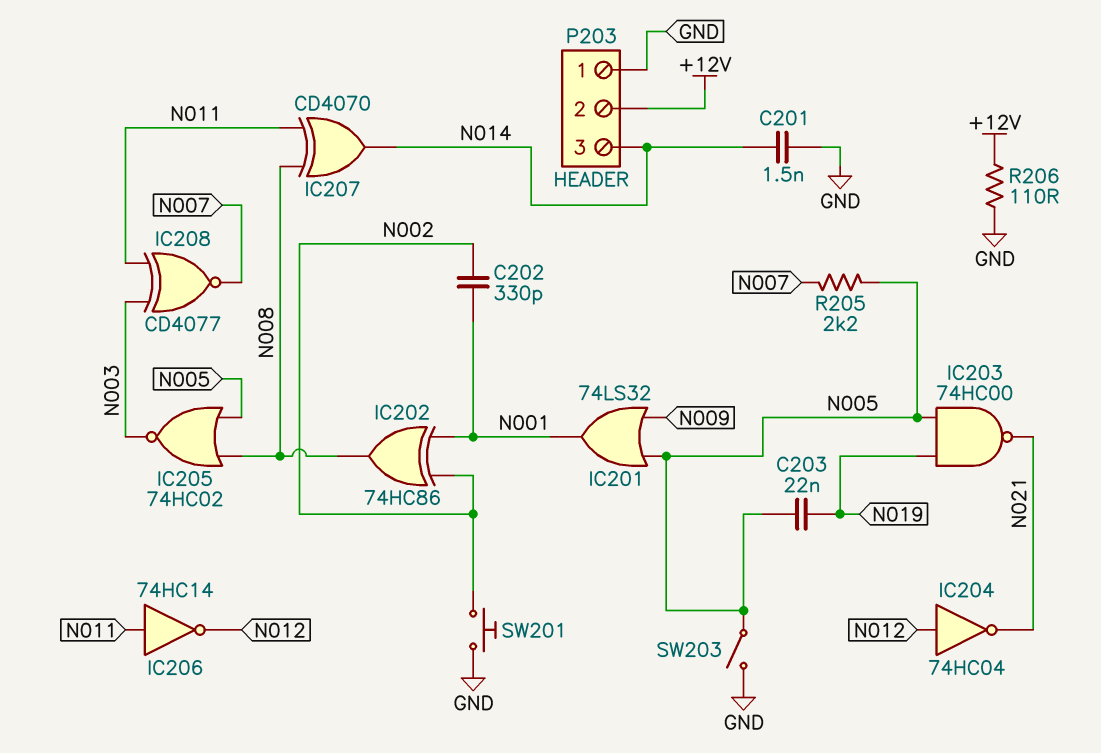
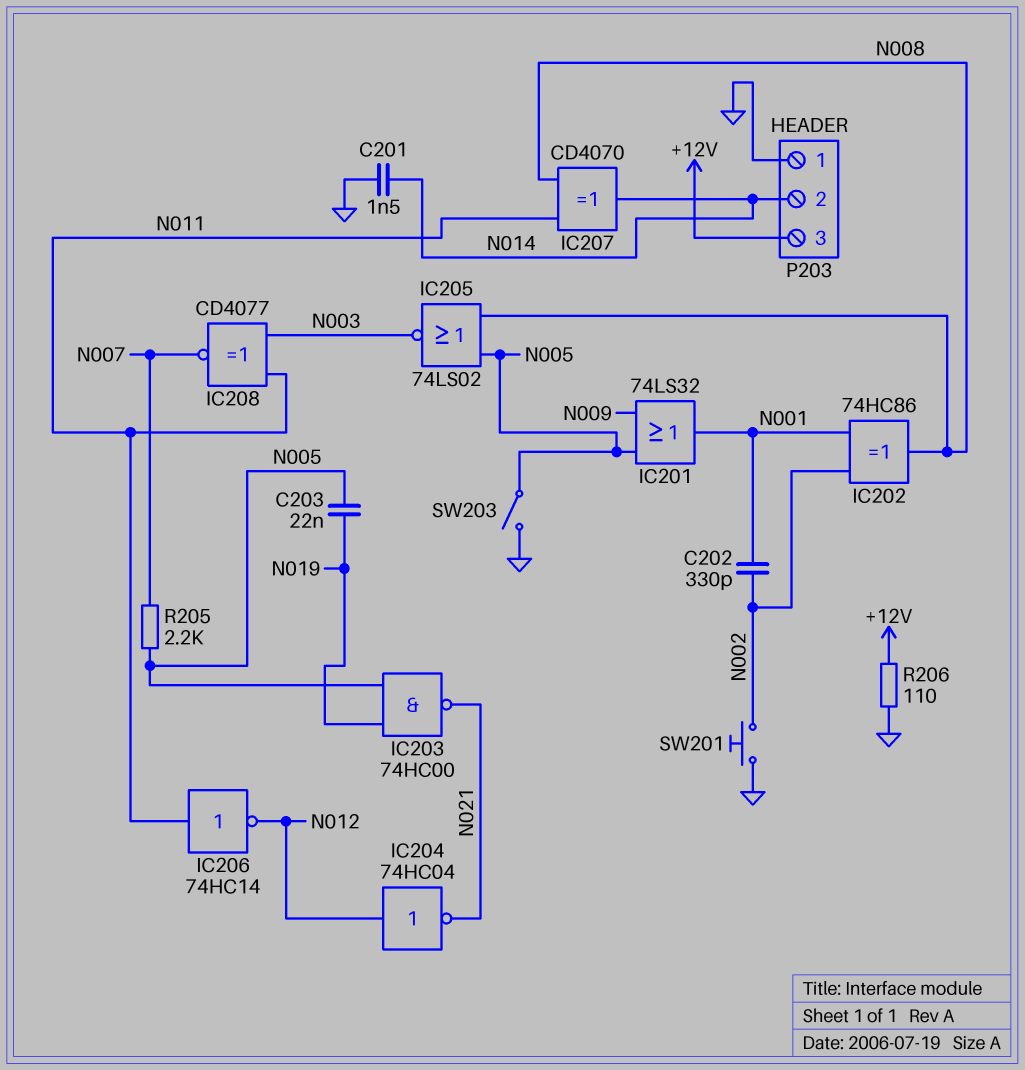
IC205: NOR 74HC02 (in N005, in N008, out N003) -> NOR 74LS02 (in N005, in N008, out N003)
P203 pin 2: +12V -> N014
P203 pin 3: N014 -> +12V

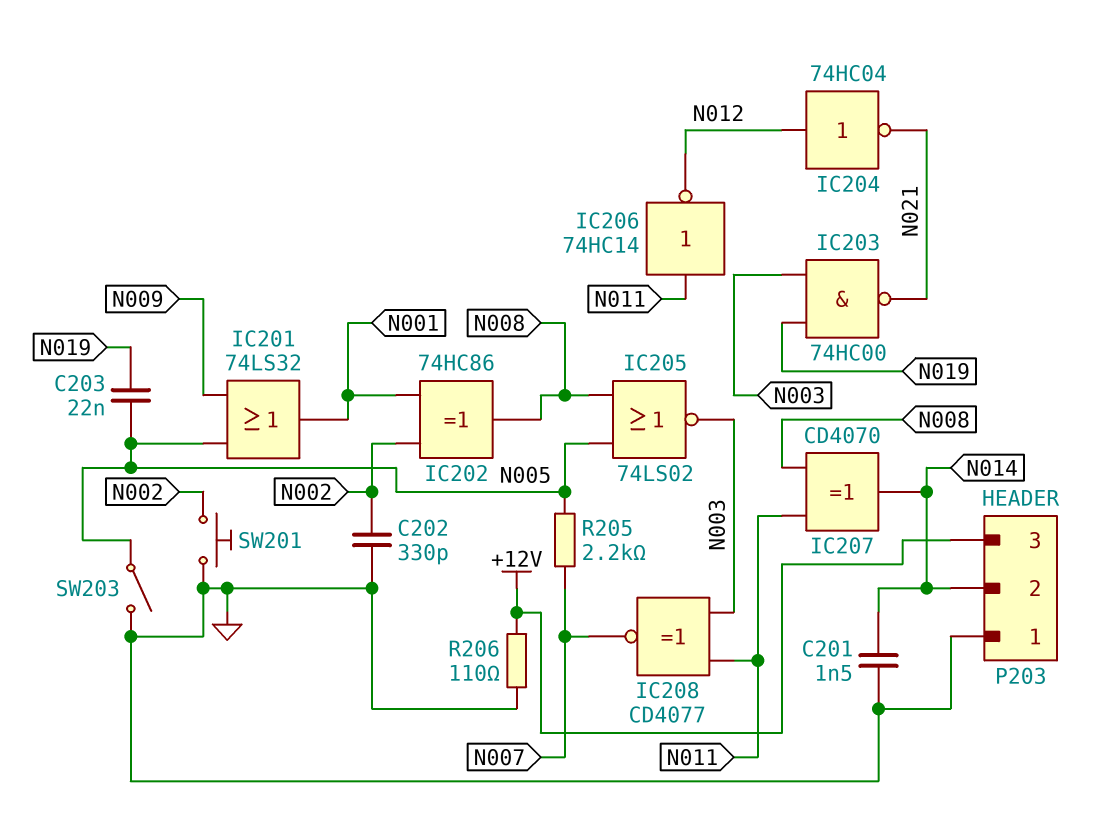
C202: 330pF (N001, N002) -> 330pF (GND, N002)
IC203: NAND 74HC00 (in N005, in N019, out N021) -> NAND 74HC00 (in N003, in N019, out N021)

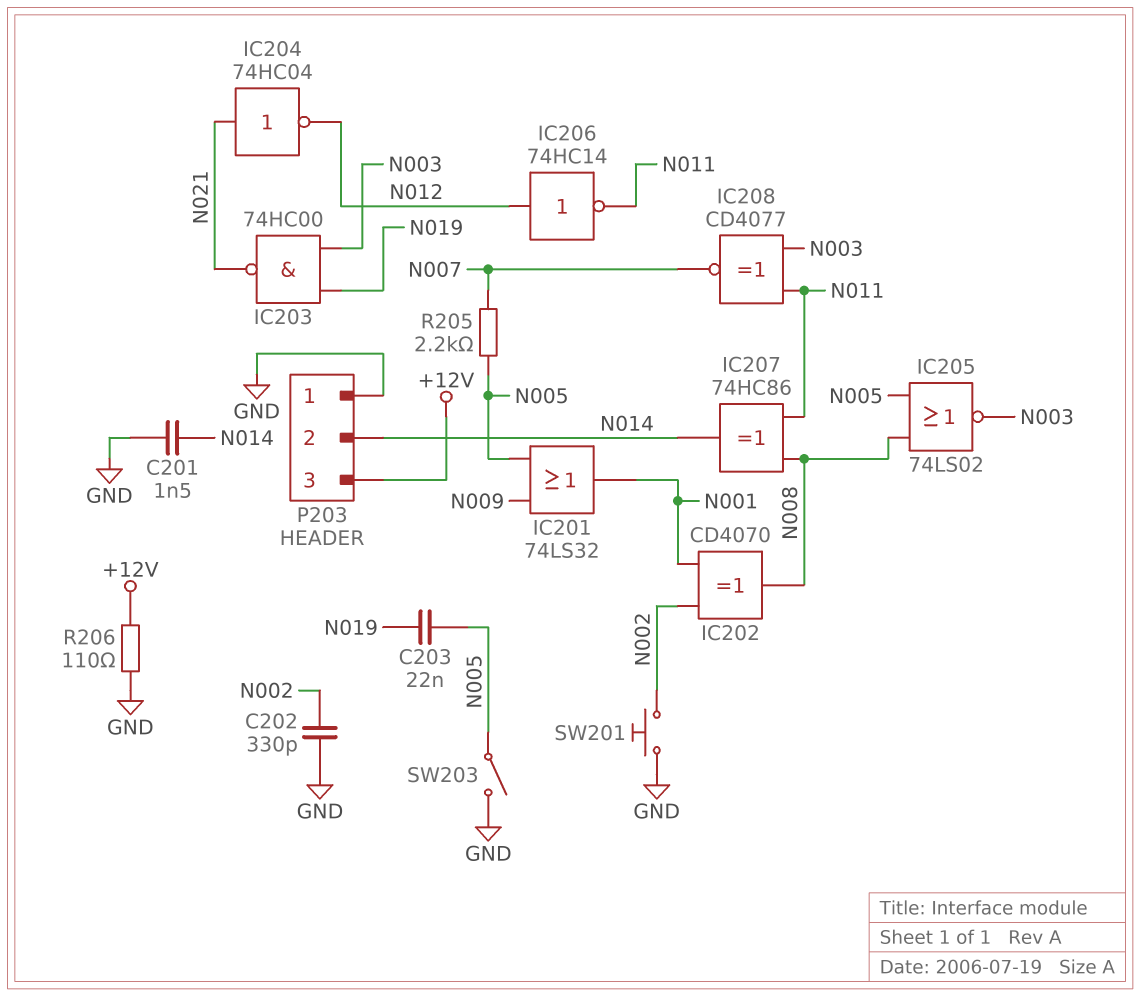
IC202: XOR 74HC86 (in N001, in N002, out N008) -> XOR CD4070 (in N001, in N002, out N008)
IC204: NOT 74HC04 (in N012, out N021) -> NOT 74HC04 (in N021, out N012)
IC206: NOT 74HC14 (in N011, out N012) -> NOT 74HC14 (in N012, out N011)
IC207: XOR CD4070 (in N008, in N011, out N014) -> XOR 74HC86 (in N008, in N011, out N014)

